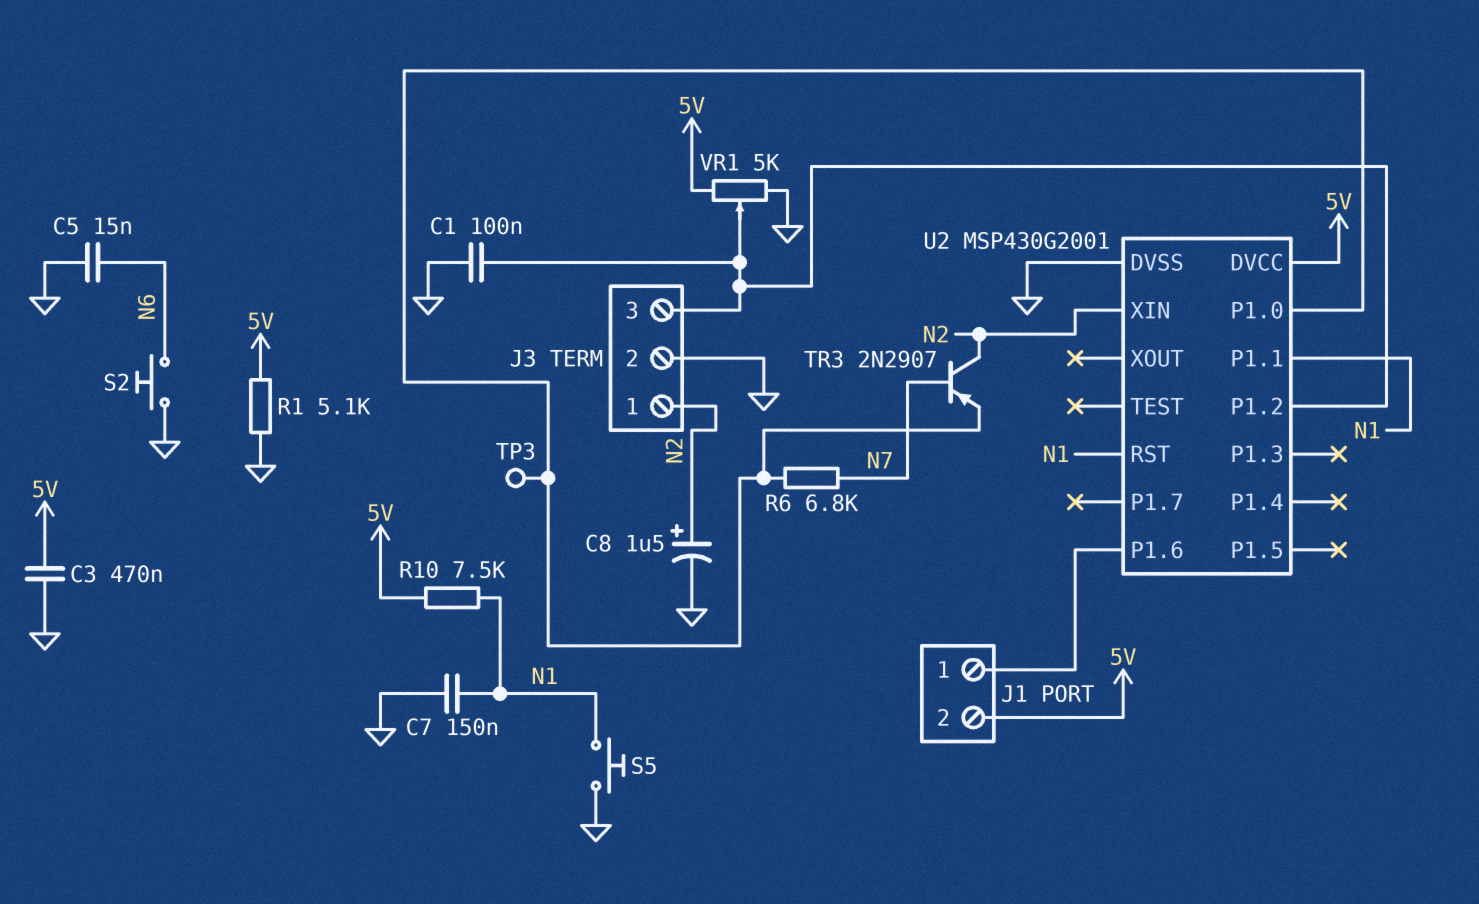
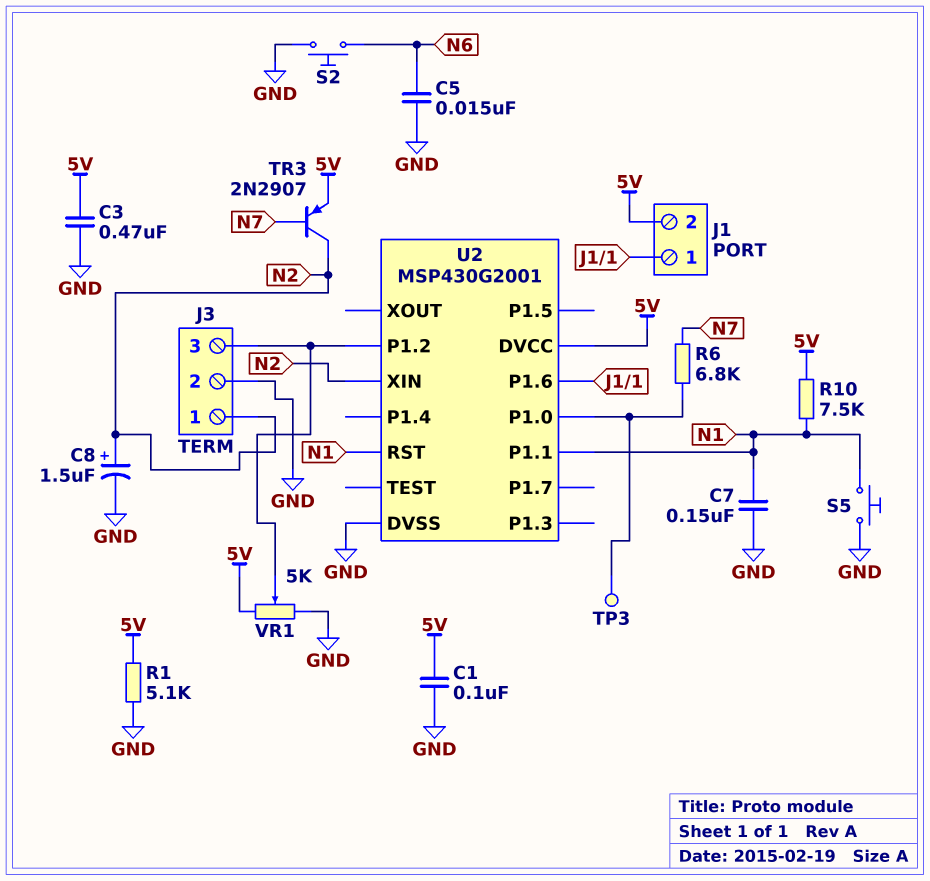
C1: 100nF (GND, J3/3) -> 100nF (5V, GND)
TR3: PNP 2N2907 (B N7, C N2, E U2/P1.0) -> PNP 2N2907 (B N7, C N2, E 5V)

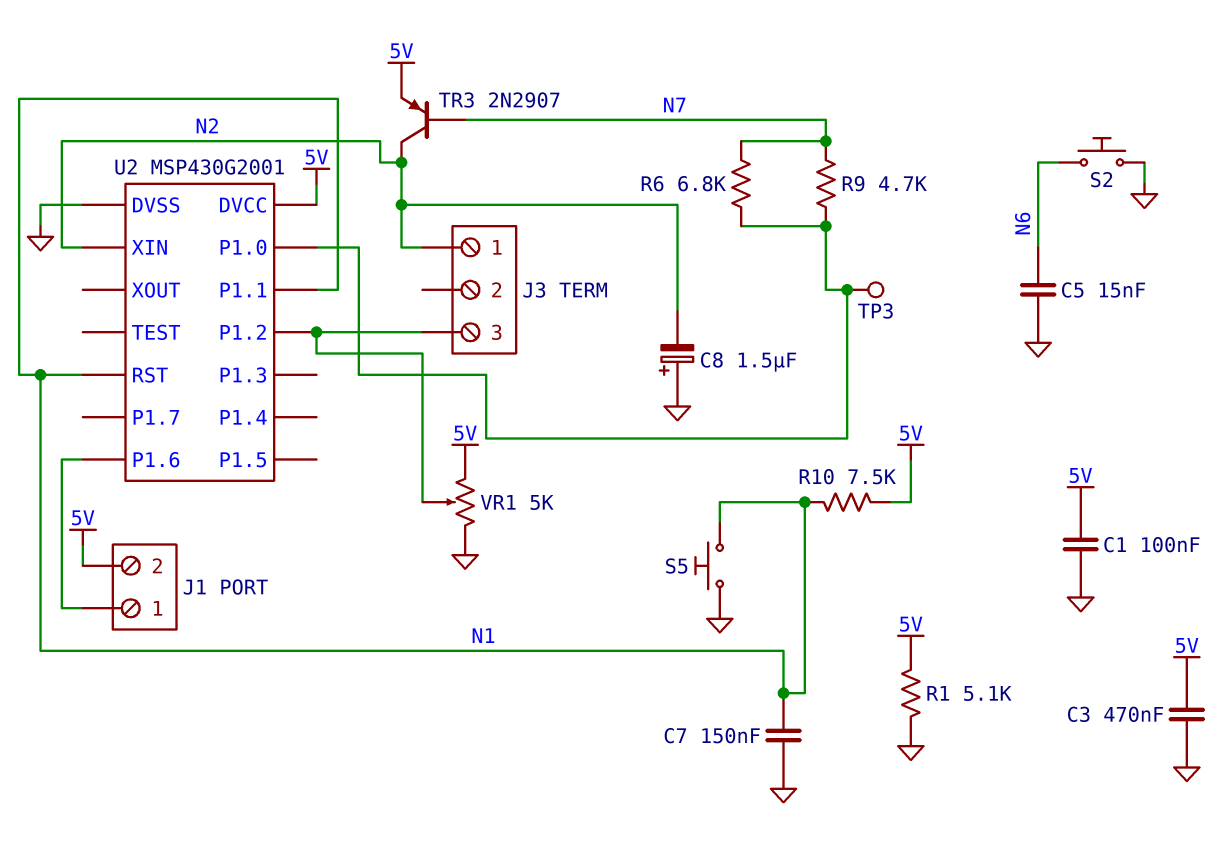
C8: 1.5uF (plus N2, minus GND) -> 1.5uF (plus GND, minus N2)
J3 pin 2: GND -> none
R9: none -> 4.7k (N7, U2/P1.0)

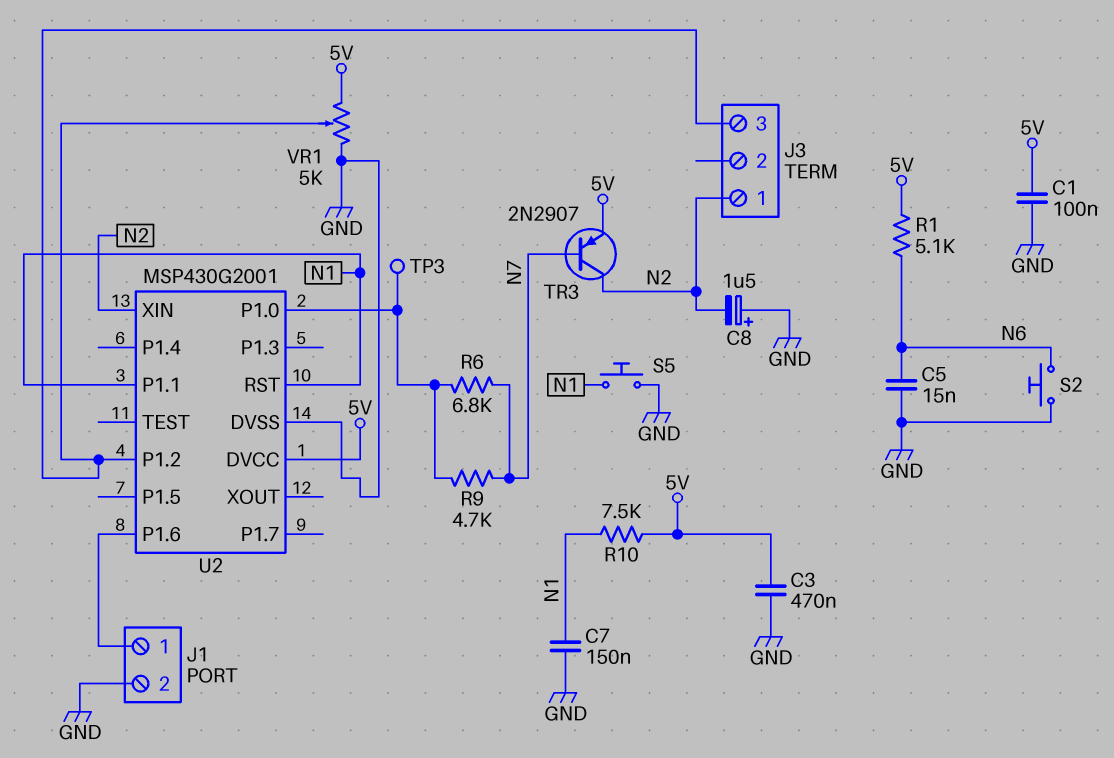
J1 pin 2: 5V -> GND
R1: 5.1k (5V, GND) -> 5.1k (5V, N6)

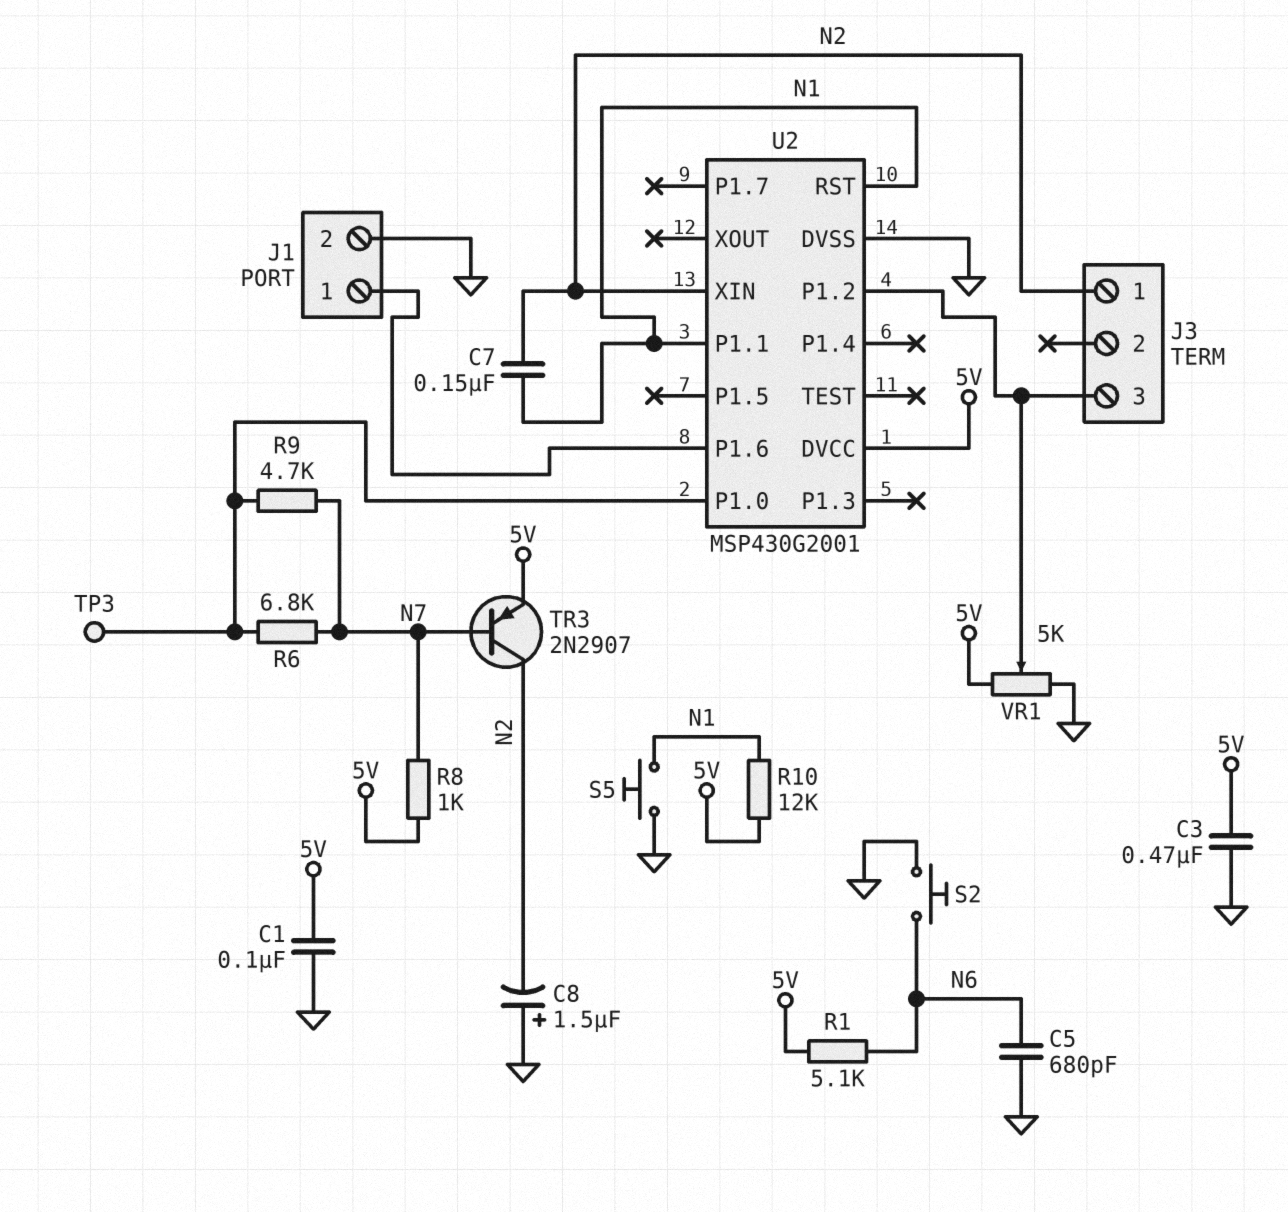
C5: 15nF (GND, N6) -> 680pF (GND, N6)
C7: 150nF (GND, N1) -> 150nF (N1, N2)
R8: none -> 1k (5V, N7)
R10: 7.5k (5V, N1) -> 12k (5V, N1)

